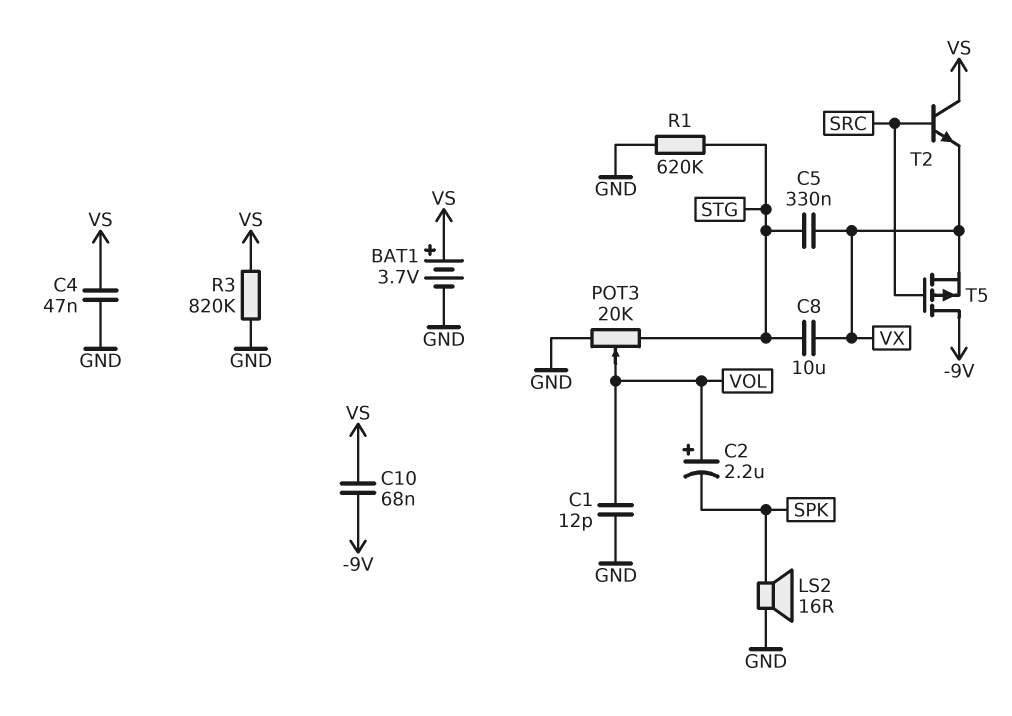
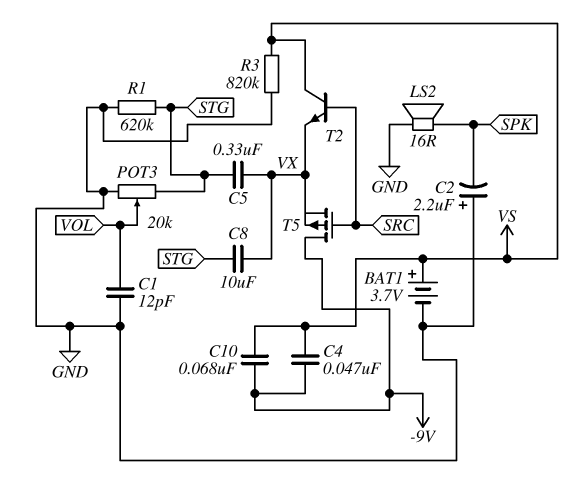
C2: 2.2uF (plus VOL, minus SPK) -> 2.2uF (plus GND, minus SPK)
C4: 47nF (GND, VS) -> 47nF (-9V, VS)

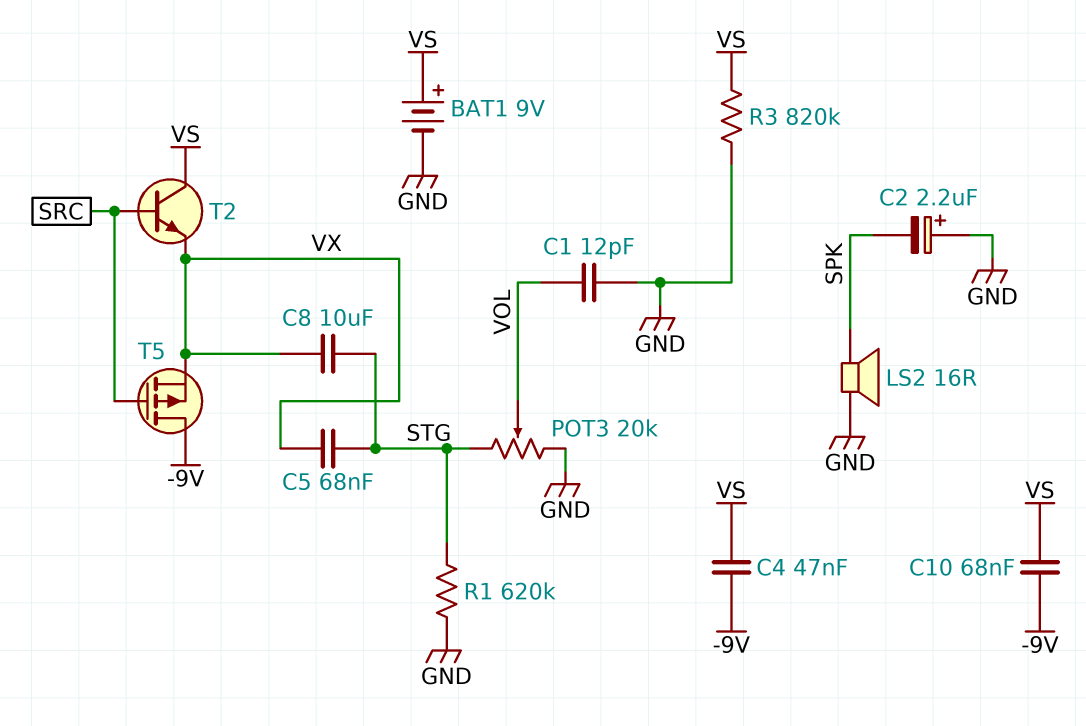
BAT1: 3.7V (plus VS, minus GND) -> 9V (plus VS, minus GND)
C5: 330nF (STG, VX) -> 68nF (STG, VX)

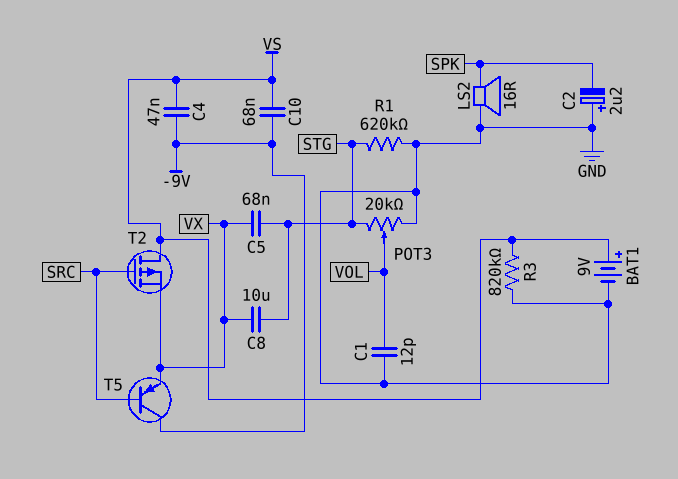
T2: NPN (B SRC, C VS, E VX) -> PMOS (G SRC, D VS, S VX)
T5: PMOS (G SRC, D -9V, S VX) -> PNP (B SRC, C -9V, E VX)

